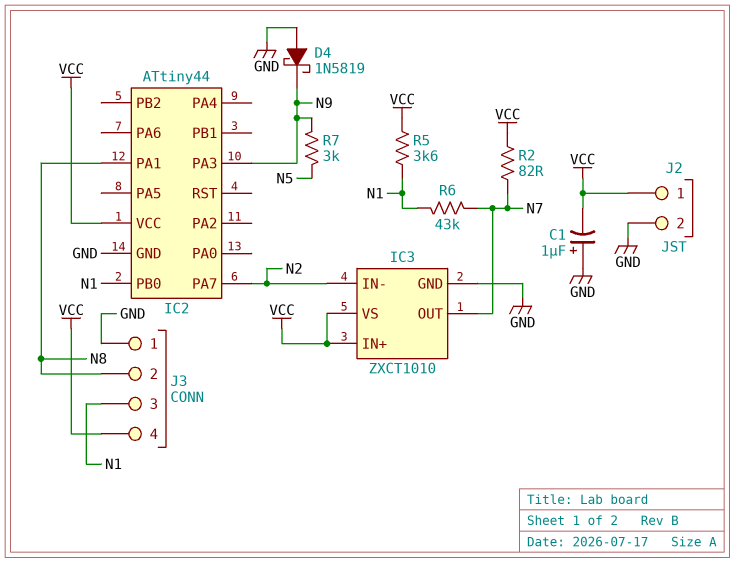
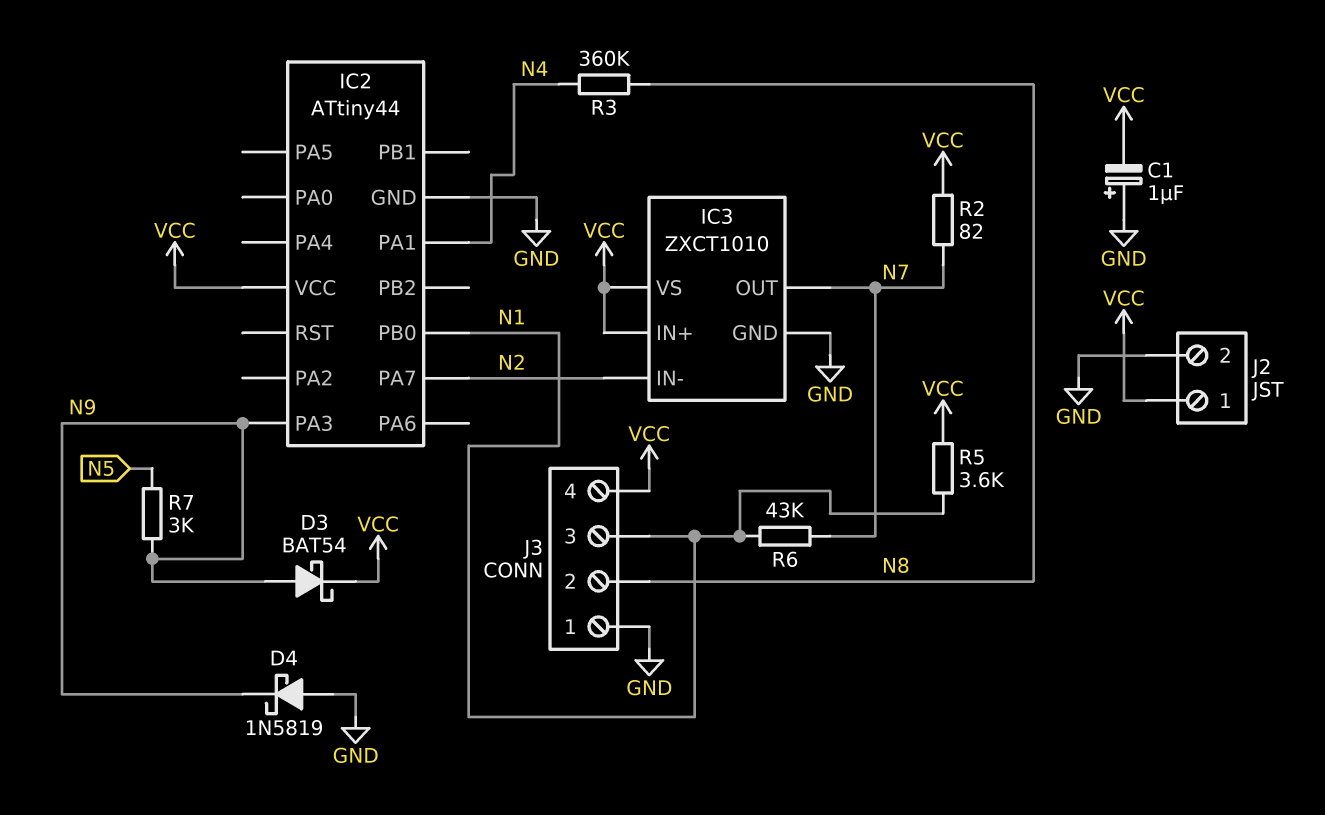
D3: none -> schottky BAT54 (A N9, K VCC)
IC2 pin PA1: N8 -> N4
R3: none -> 360k (N4, N8)

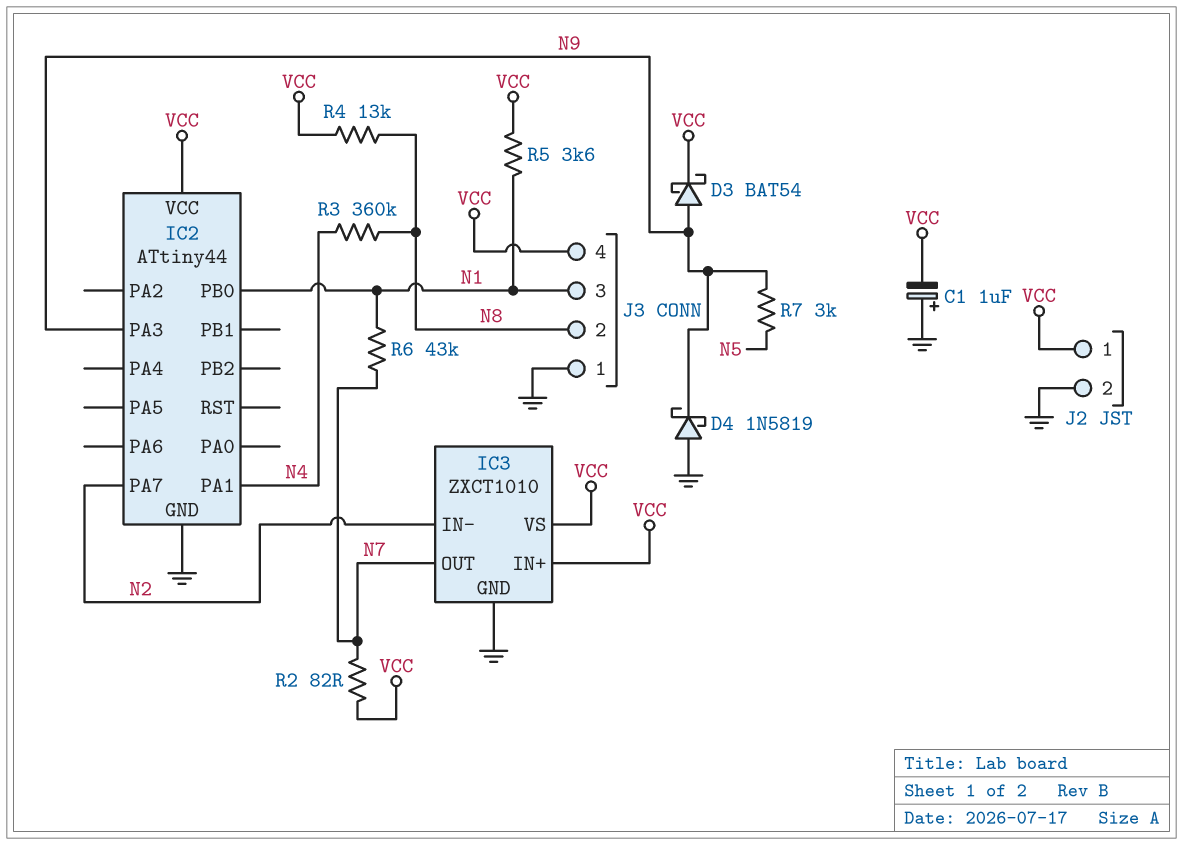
R4: none -> 13k (N8, VCC)

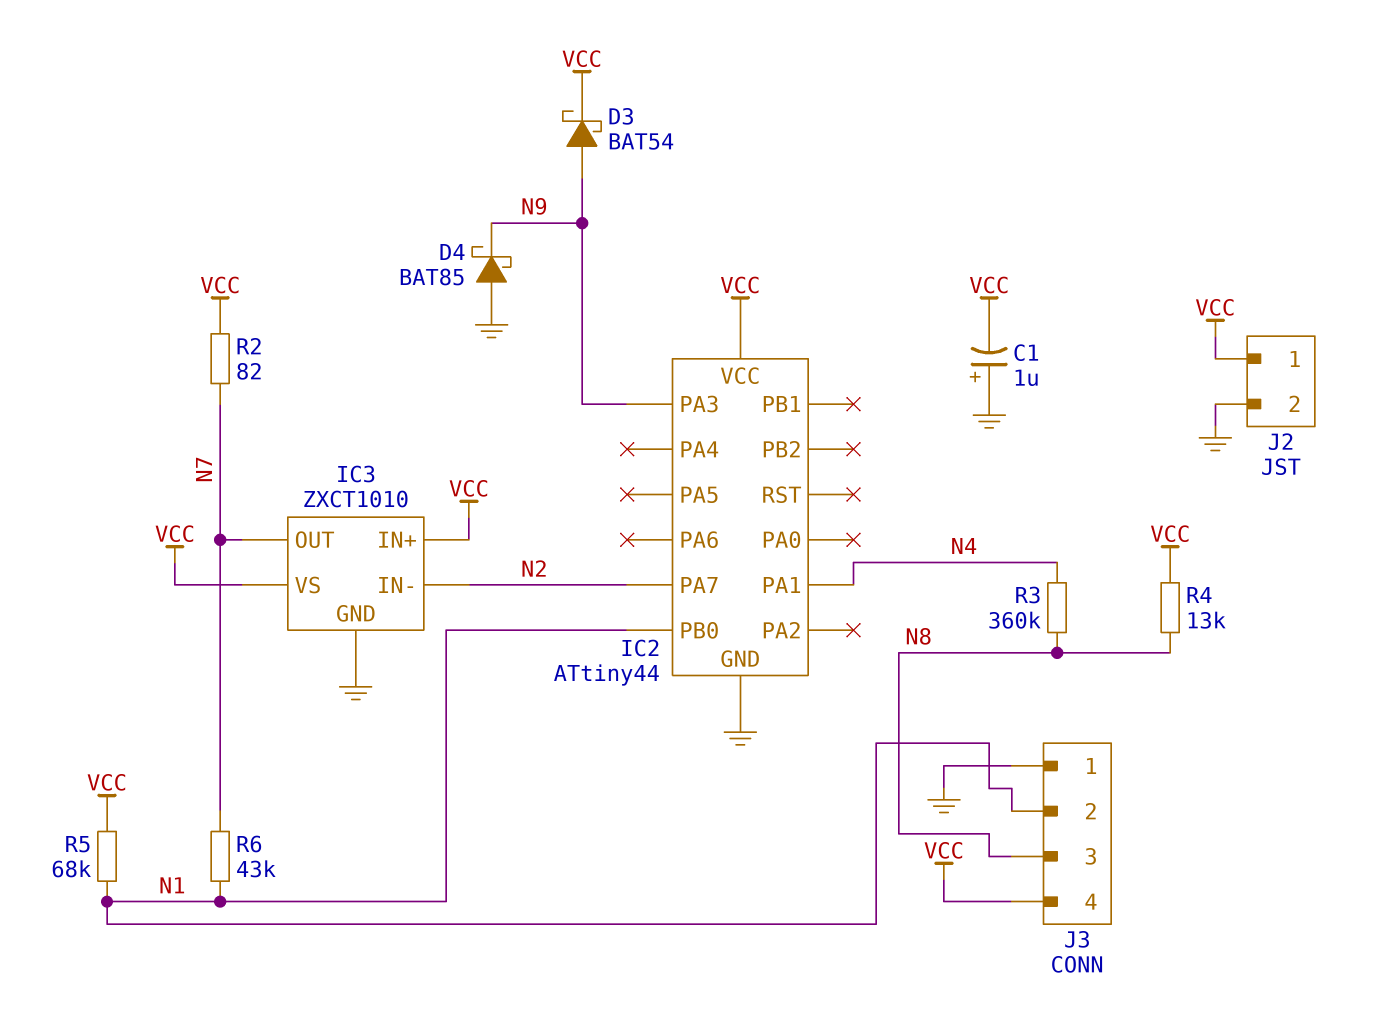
D4: schottky 1N5819 (A GND, K N9) -> schottky BAT85 (A GND, K N9)
J3 pin 2: N8 -> N1
J3 pin 3: N1 -> N8
R5: 3.6k (N1, VCC) -> 68k (N1, VCC)
R7: 3k (N5, N9) -> none

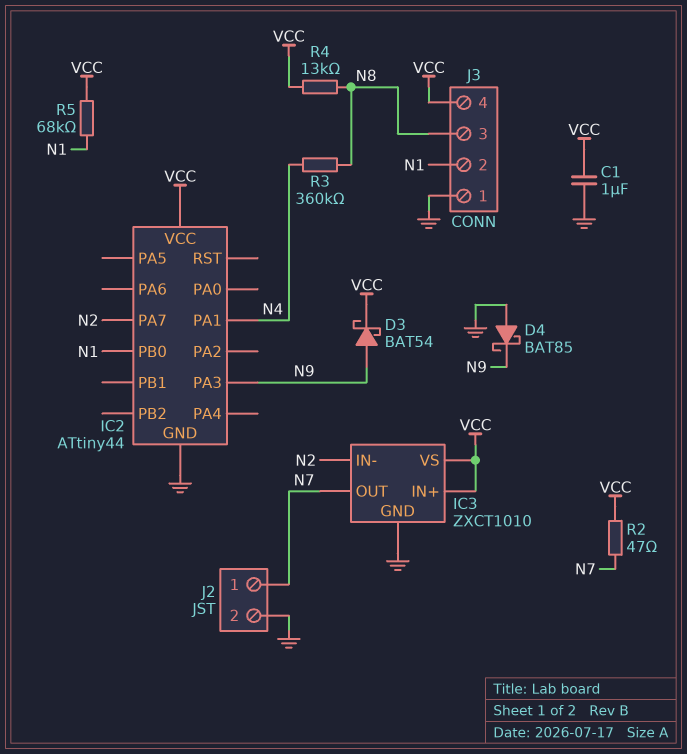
C1: 1uF (plus GND, minus VCC) -> 1uF (GND, VCC)
J2 pin 1: VCC -> N7
R2: 82 (N7, VCC) -> 47 (N7, VCC)
R6: 43k (N1, N7) -> none

